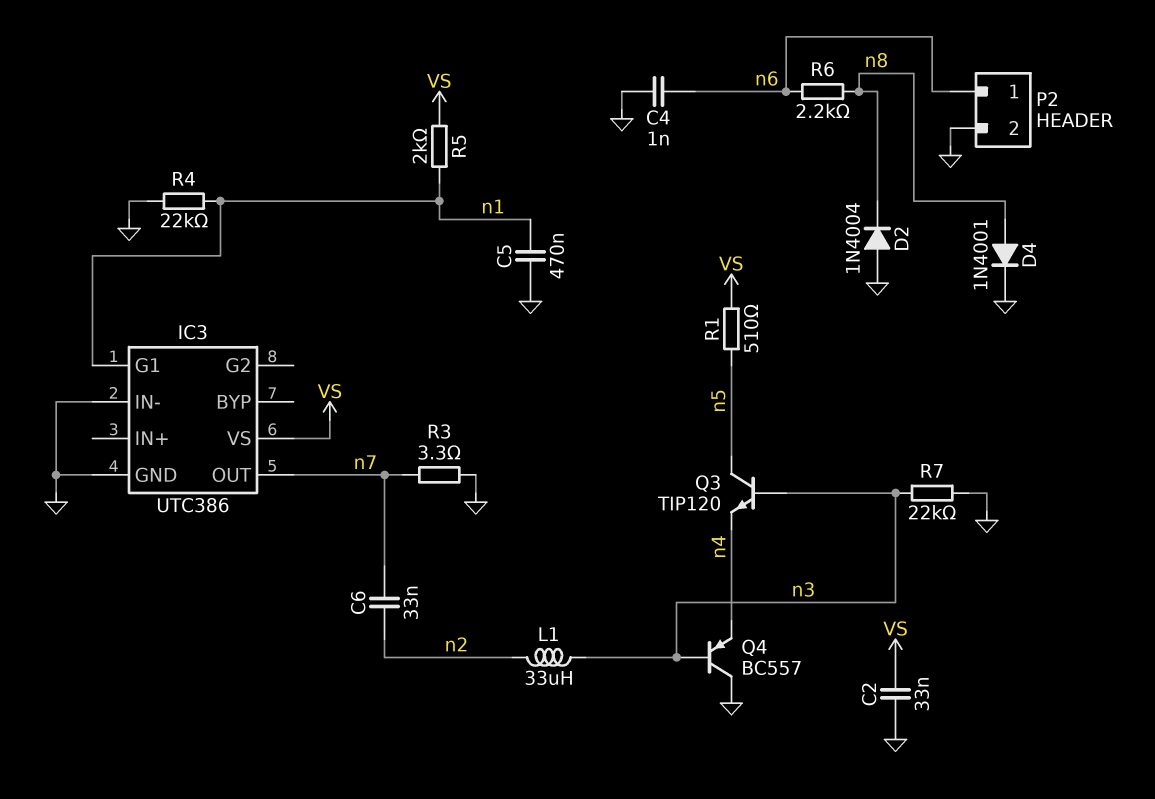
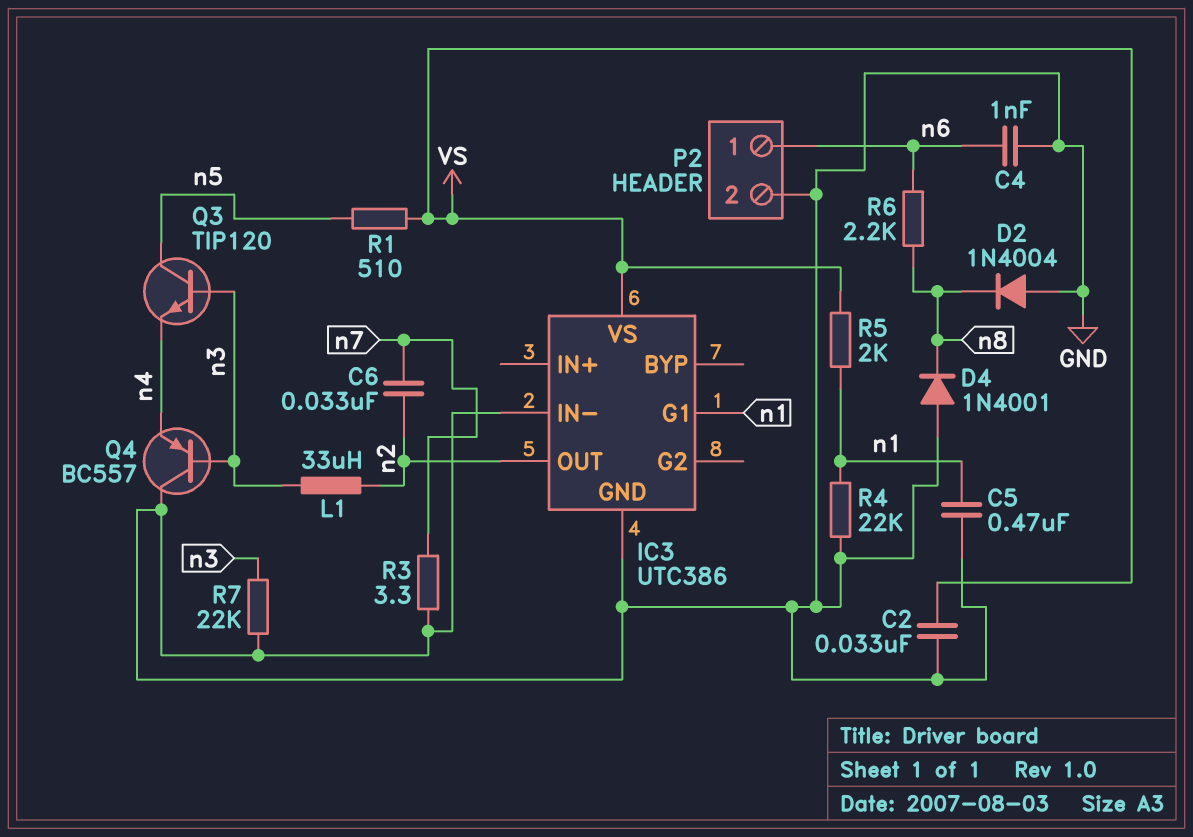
D4: diode 1N4001 (A n8, K GND) -> diode 1N4001 (A GND, K n8)
IC3 pin OUT: n7 -> n2

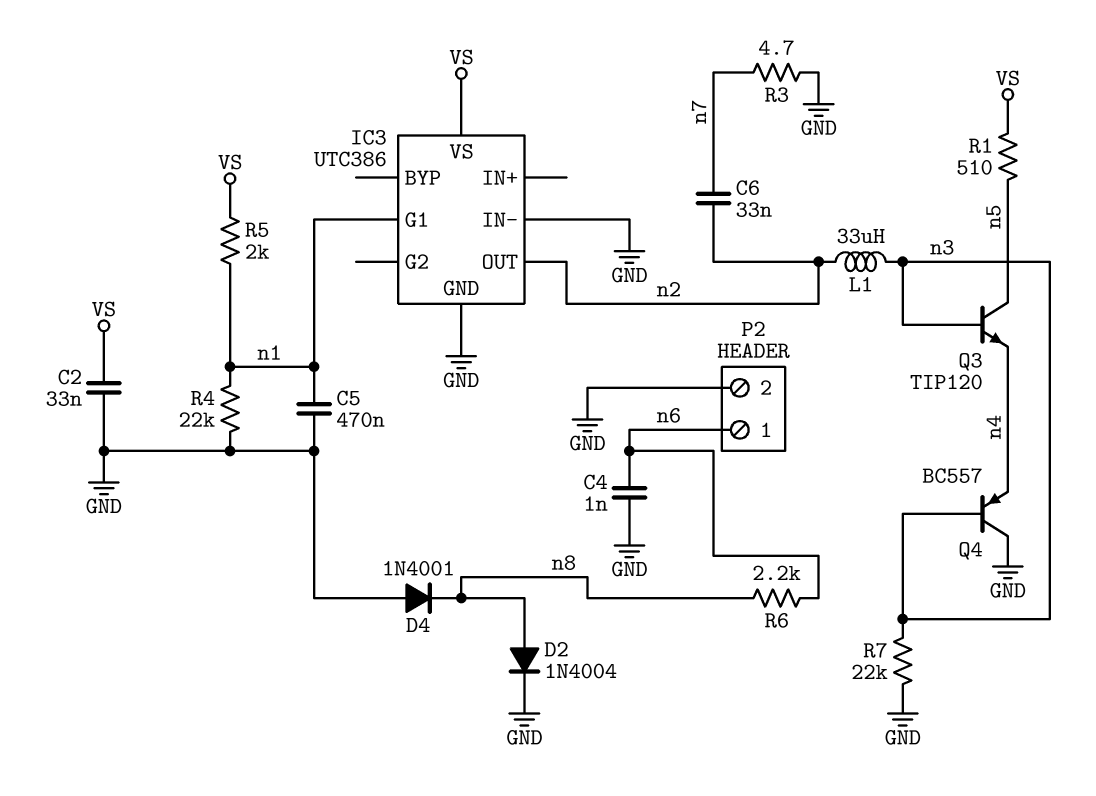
D2: diode 1N4004 (A GND, K n8) -> diode 1N4004 (A n8, K GND)
R3: 3.3 (GND, n7) -> 4.7 (GND, n7)

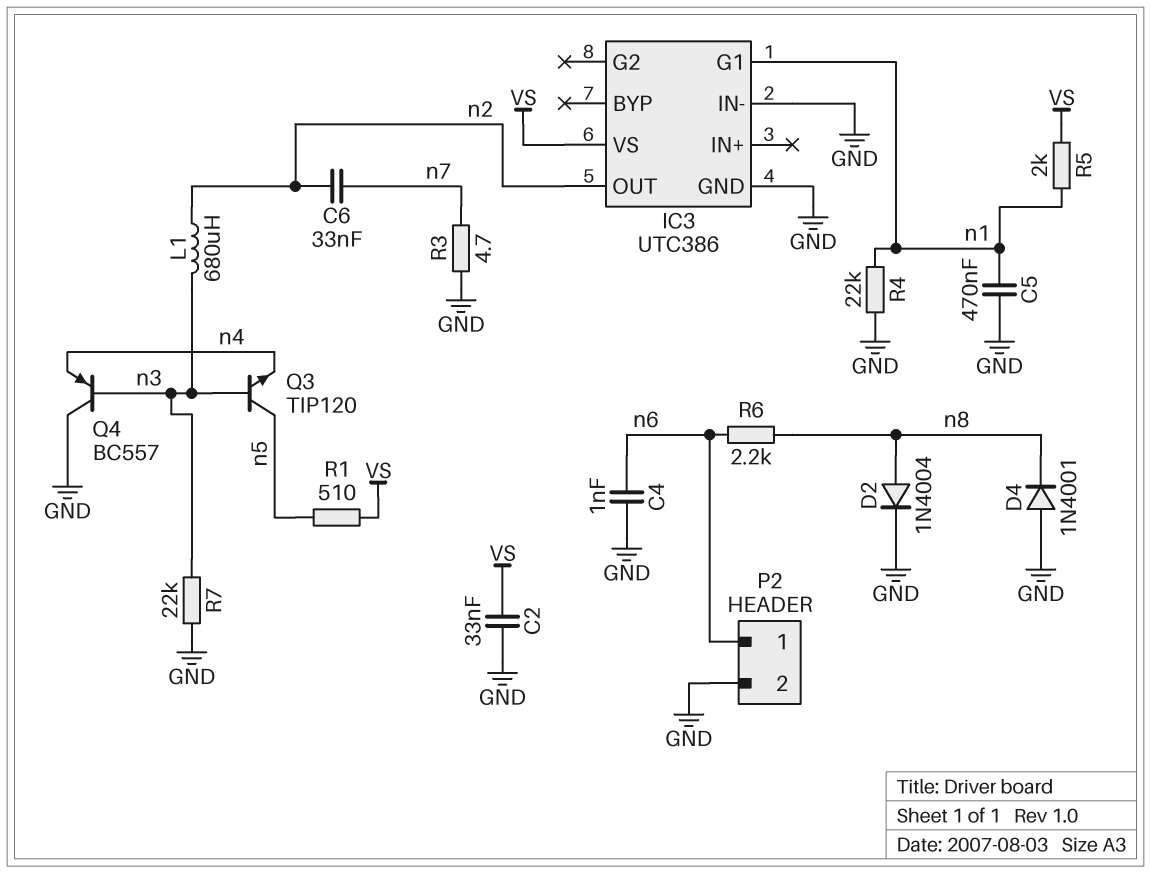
L1: 33uH (n2, n3) -> 680uH (n2, n3)

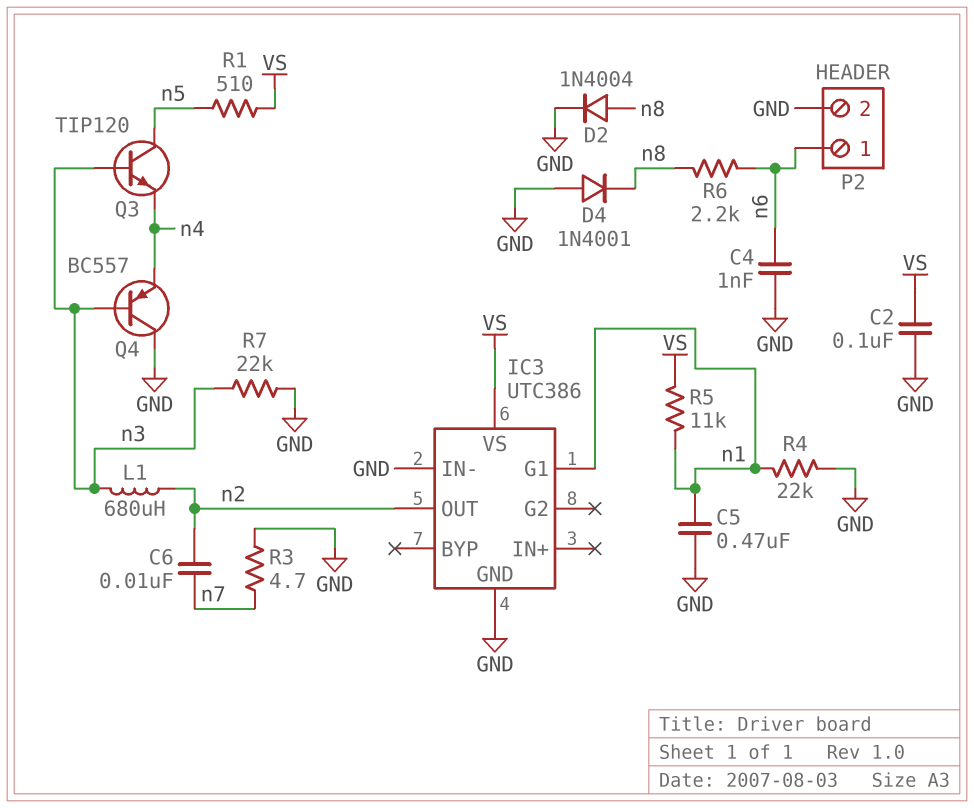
C2: 33nF (GND, VS) -> 100nF (GND, VS)
C6: 33nF (n2, n7) -> 10nF (n2, n7)
R5: 2k (VS, n1) -> 11k (VS, n1)

